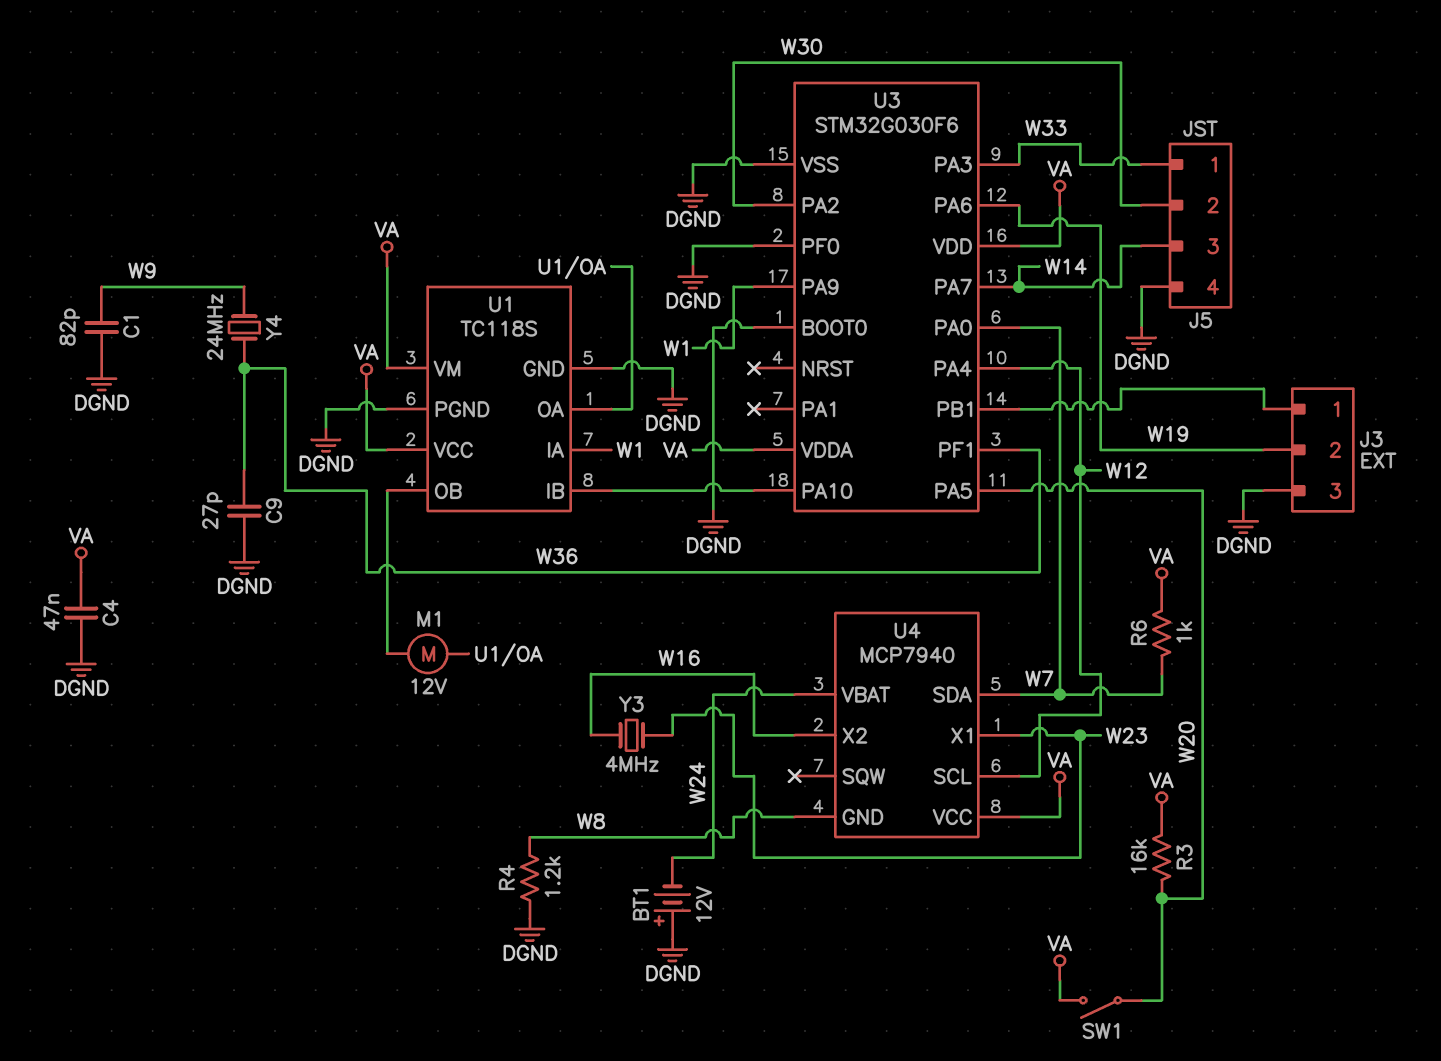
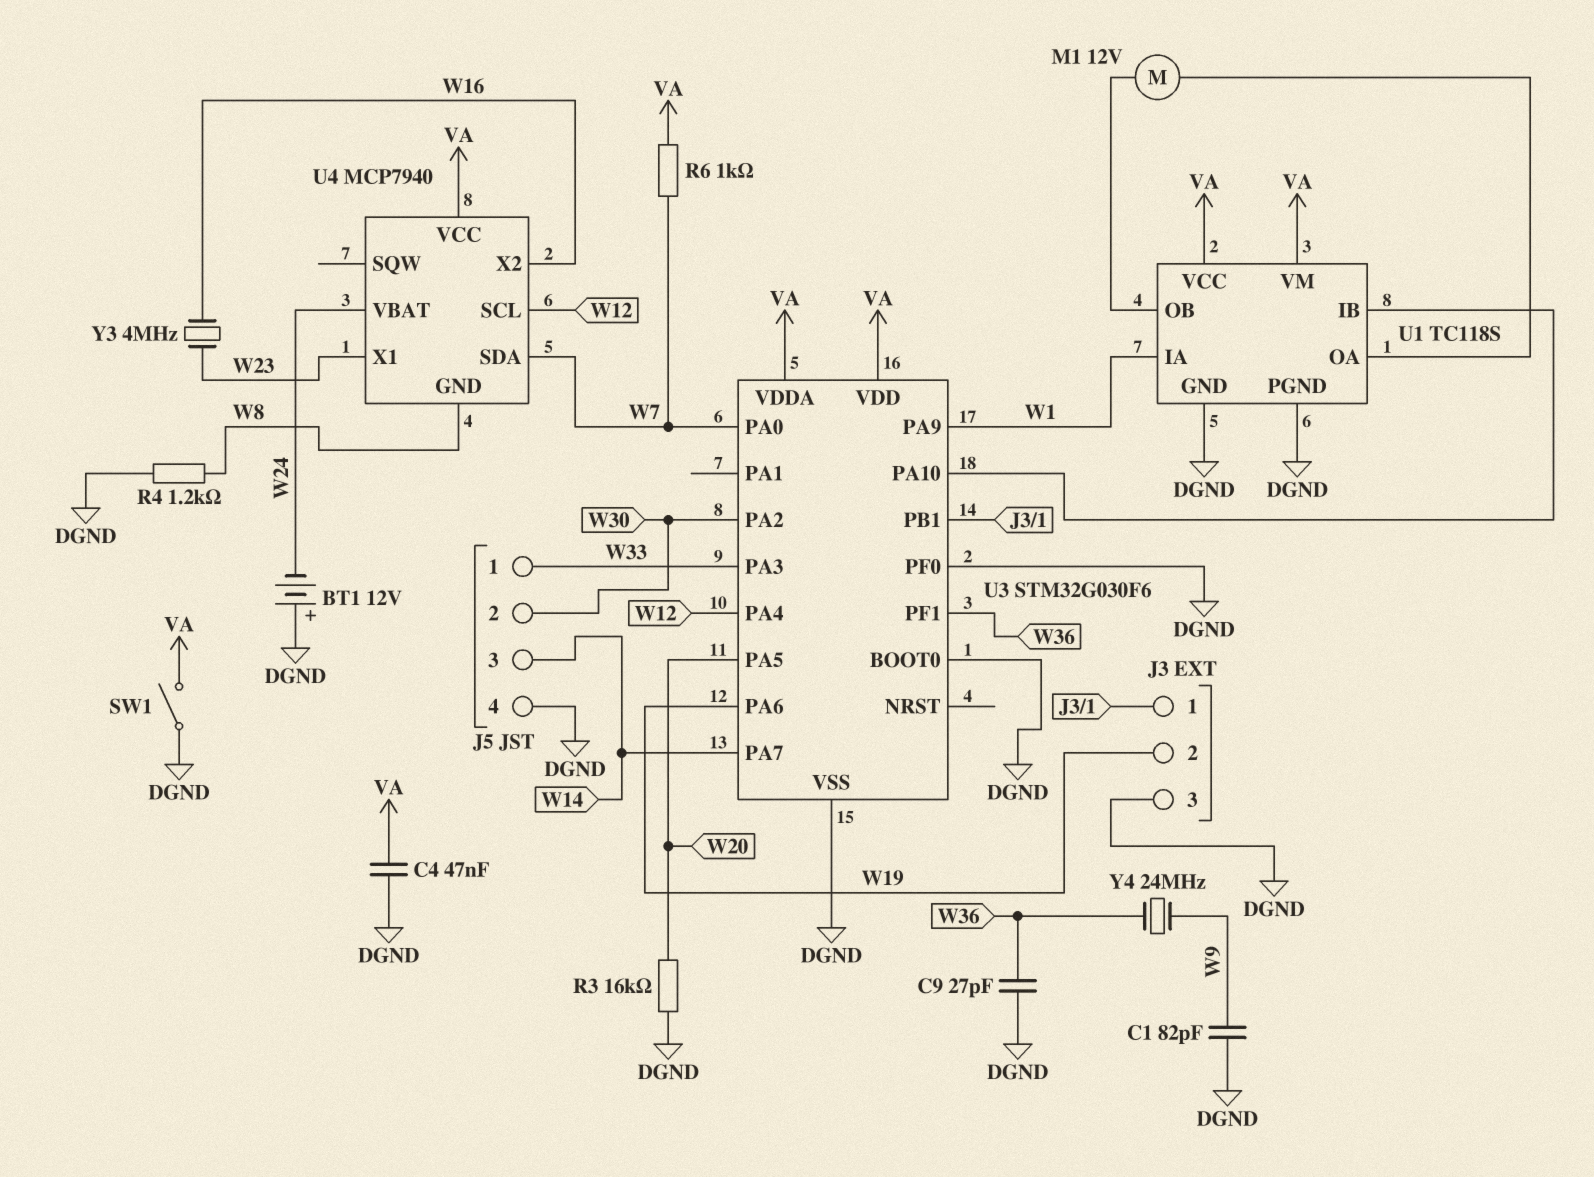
R3: 16k (VA, W20) -> 16k (DGND, W20)
SW1: switch (VA, W20) -> switch (DGND, VA)

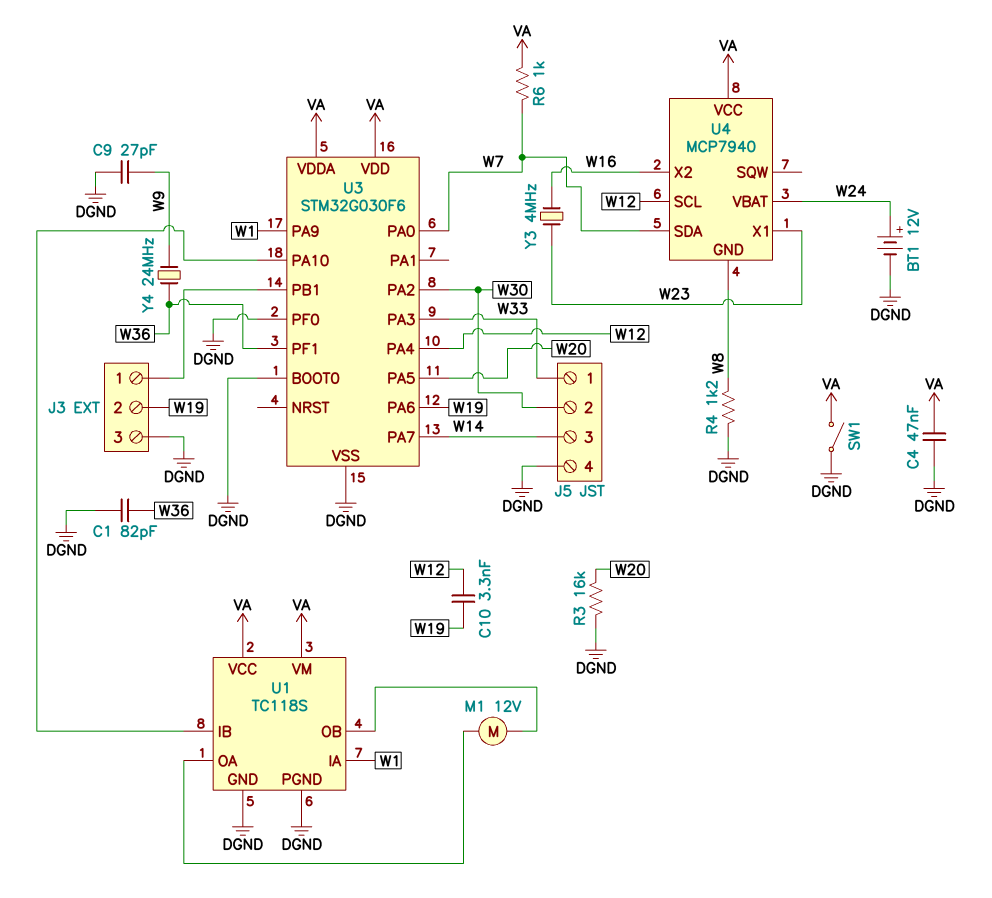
BT1: 12V (plus DGND, minus W24) -> 12V (plus W24, minus DGND)
C1: 82pF (DGND, W9) -> 82pF (DGND, W36)
C9: 27pF (DGND, W36) -> 27pF (DGND, W9)
C10: none -> 3.3nF (W12, W19)

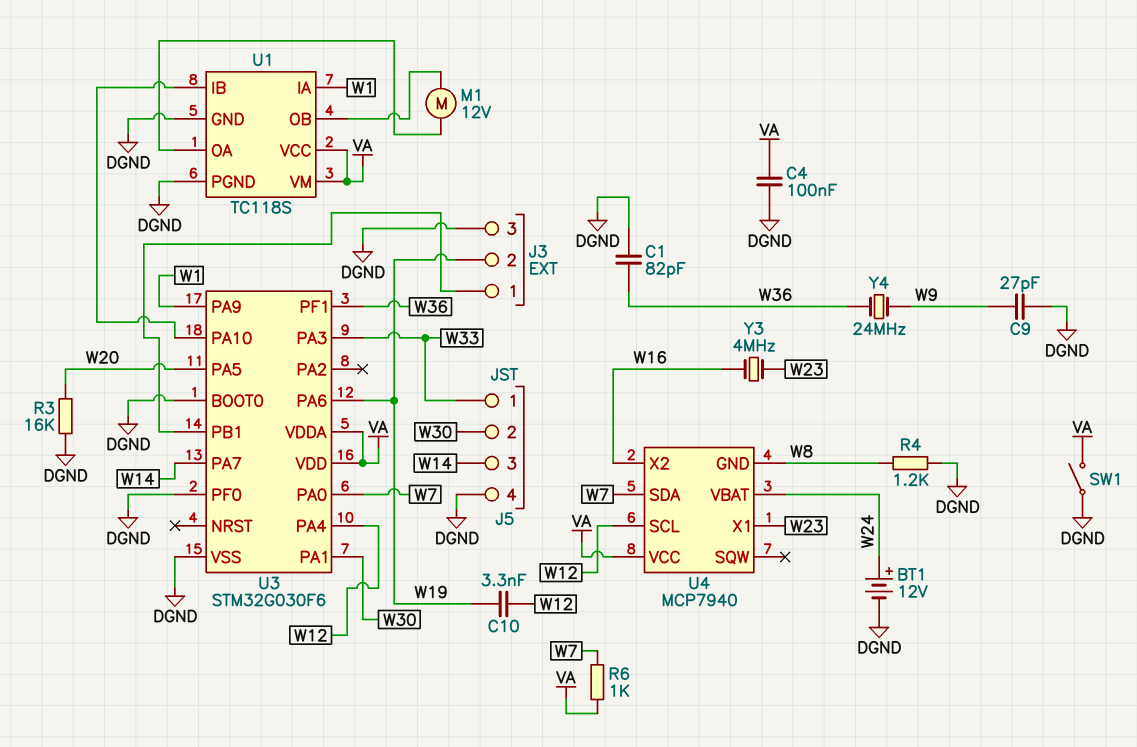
C4: 47nF (DGND, VA) -> 100nF (DGND, VA)
U3 pin PA1: none -> W30
U3 pin PA2: W30 -> none

